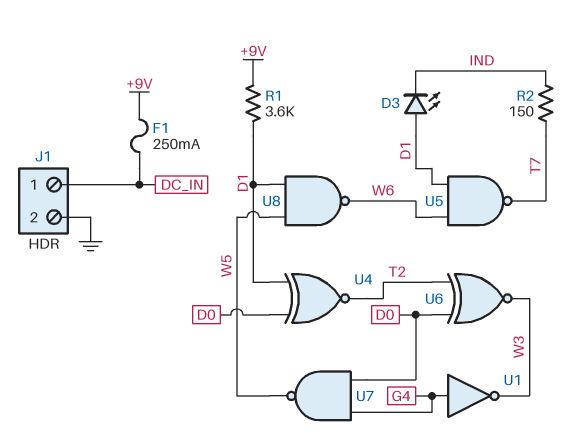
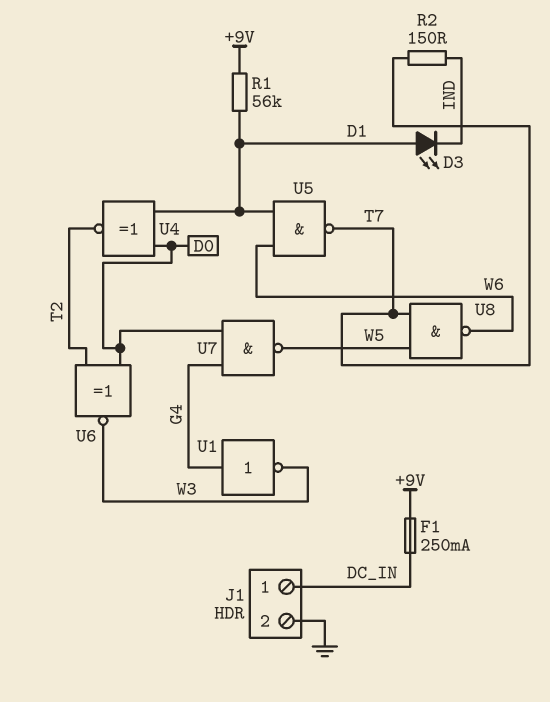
R1: 3.6k (+9V, D1) -> 56k (+9V, D1)
U8: NAND (in D1, in W5, out W6) -> NAND (in T7, in W5, out W6)

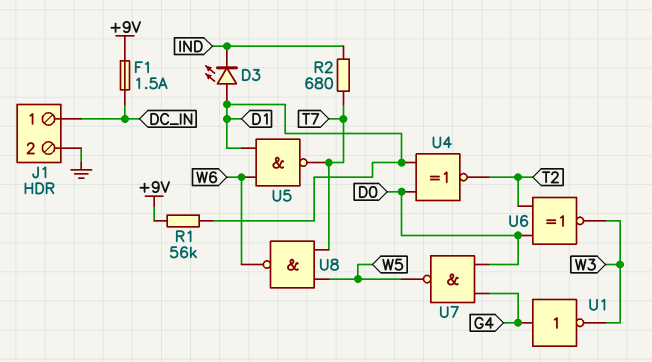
F1: 250mA (+9V, DC_IN) -> 1.5A (+9V, DC_IN)
R2: 150 (IND, T7) -> 680 (IND, T7)

